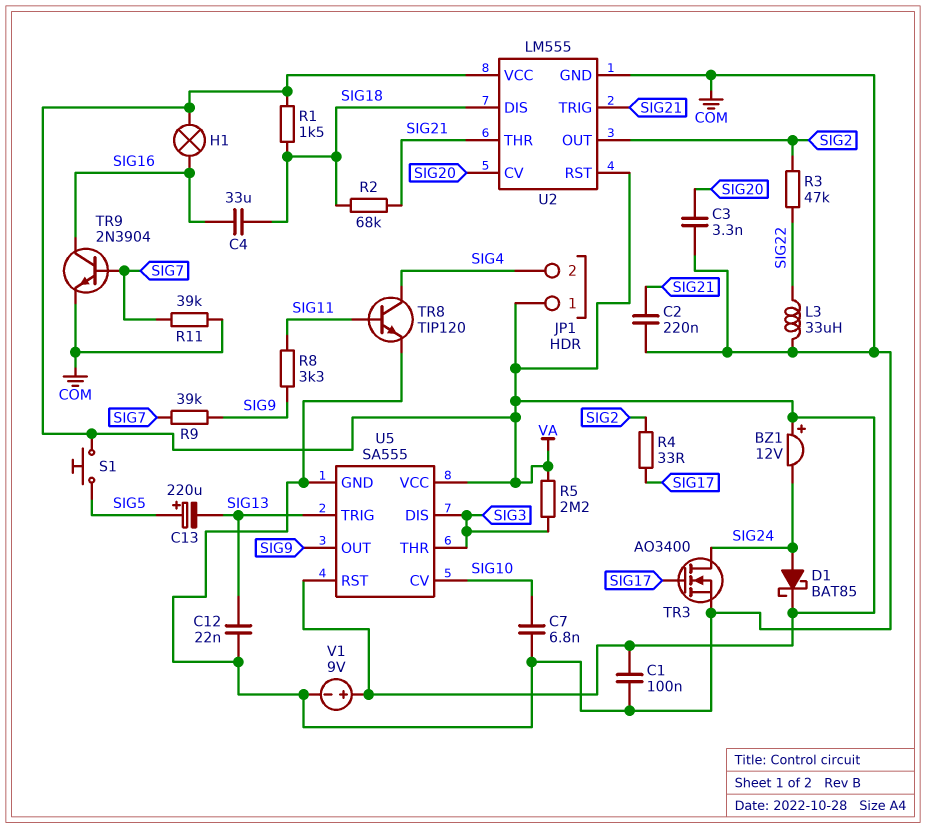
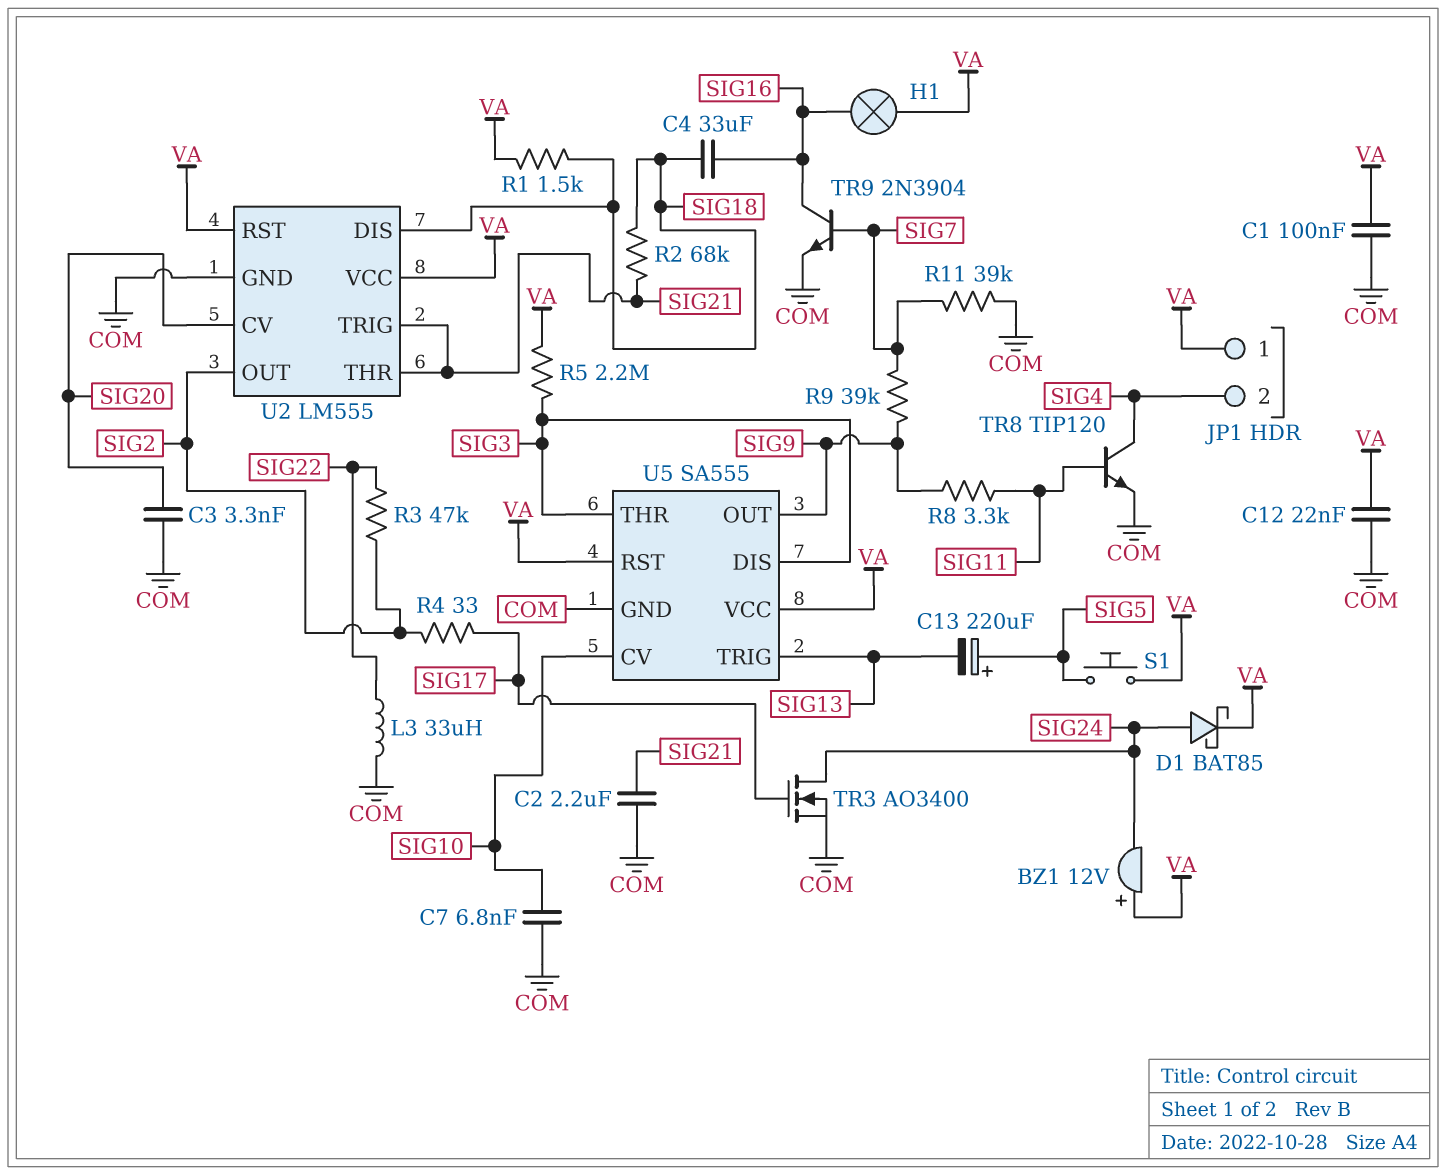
C2: 220nF (COM, SIG21) -> 2.2uF (COM, SIG21)
C12: 22nF (COM, SIG13) -> 22nF (COM, VA)
V1: 9V (plus VA, minus COM) -> none

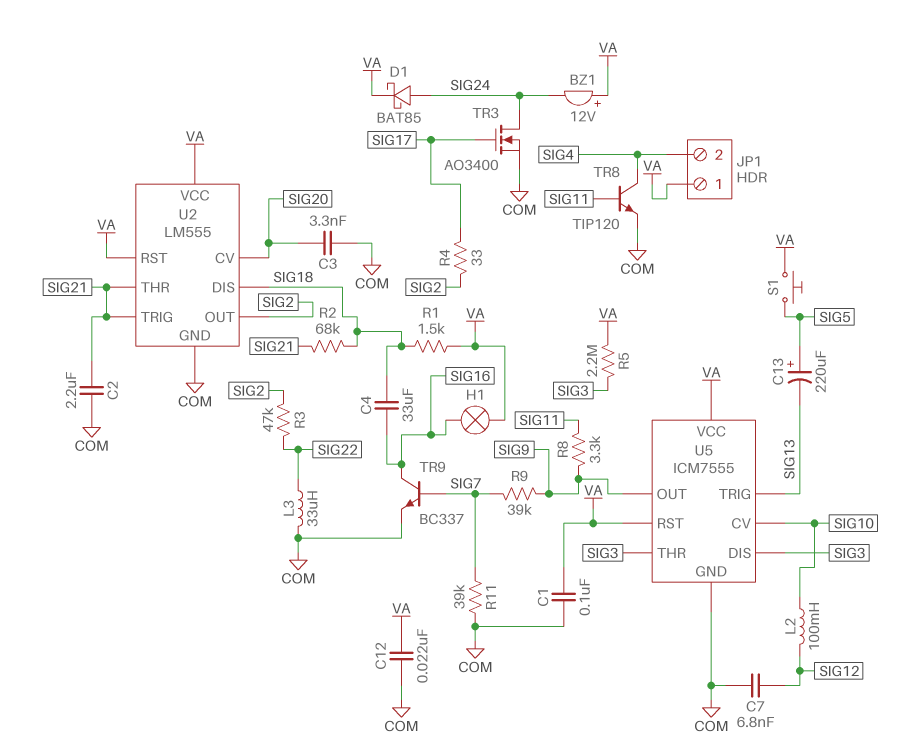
C7: 6.8nF (COM, SIG10) -> 6.8nF (COM, SIG12)
L2: none -> 100mH (SIG10, SIG12)
TR9: NPN 2N3904 (B SIG7, C SIG16, E COM) -> NPN BC337 (B SIG7, C SIG16, E COM)
U5: SA555 -> ICM7555

